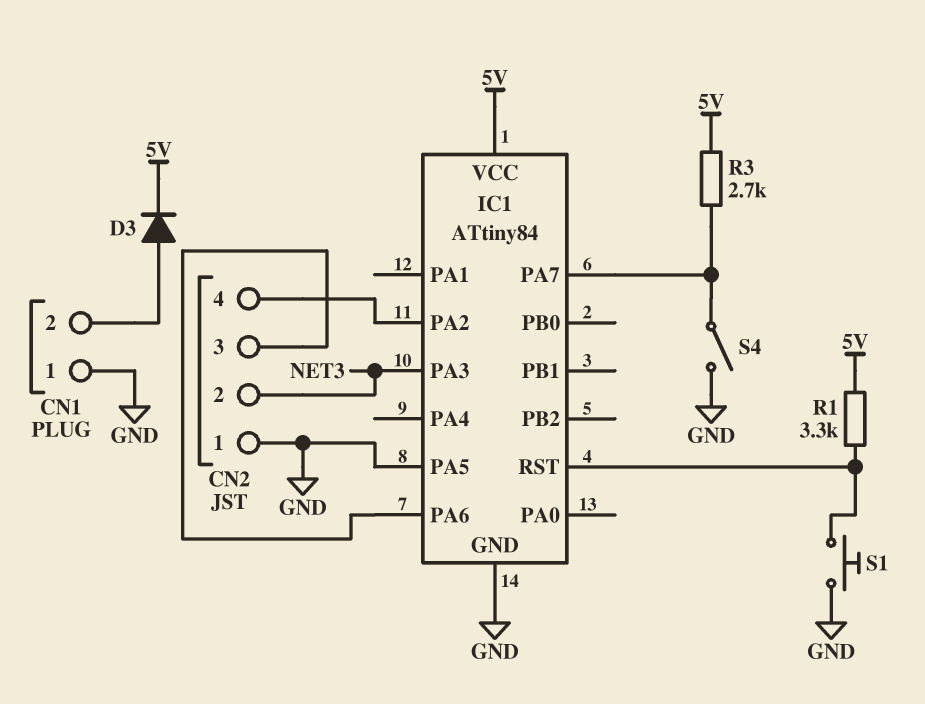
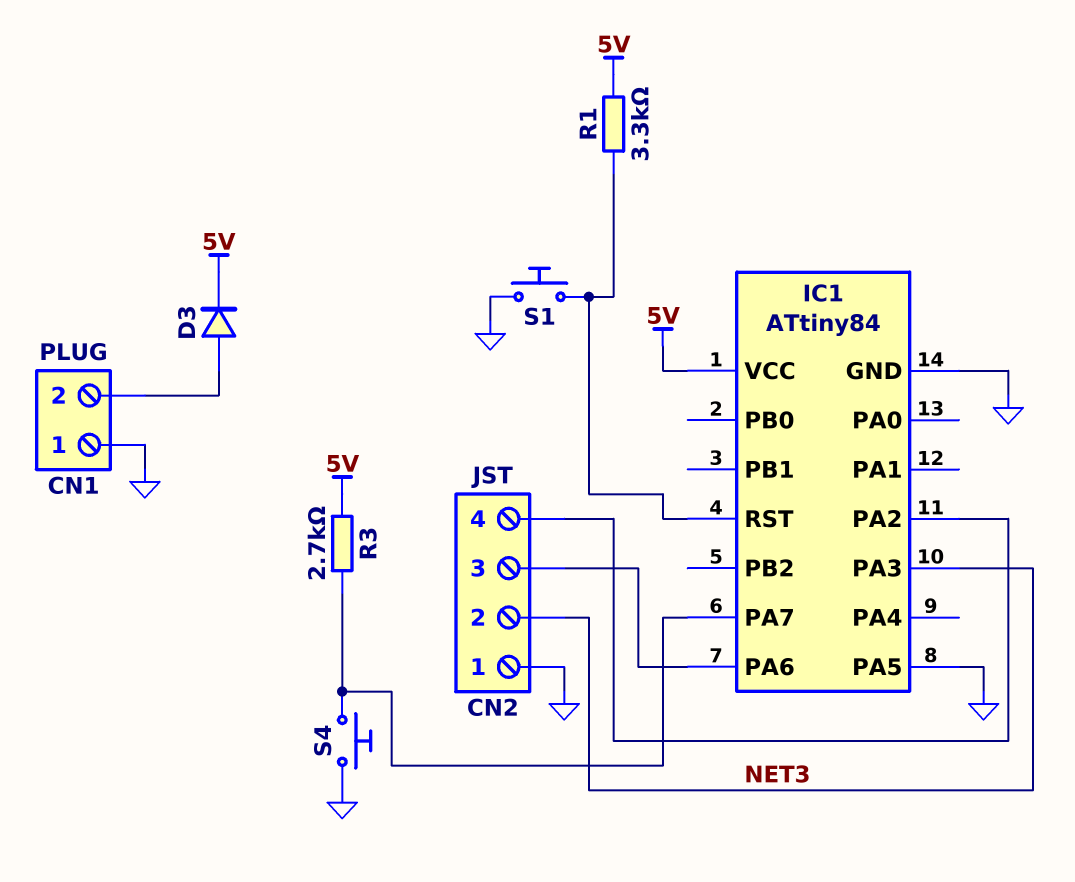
S4: switch (GND, IC1/PA7) -> button (GND, IC1/PA7)

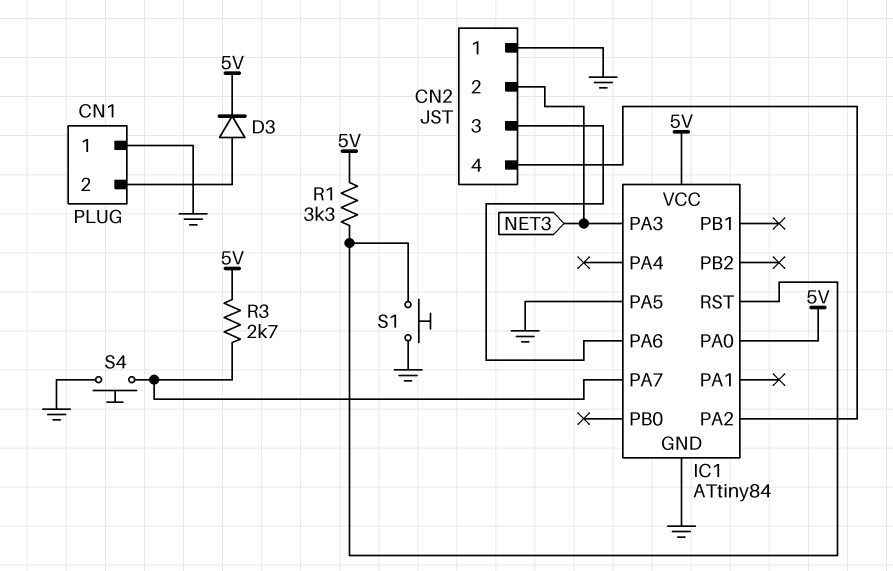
IC1 pin PA0: none -> 5V

